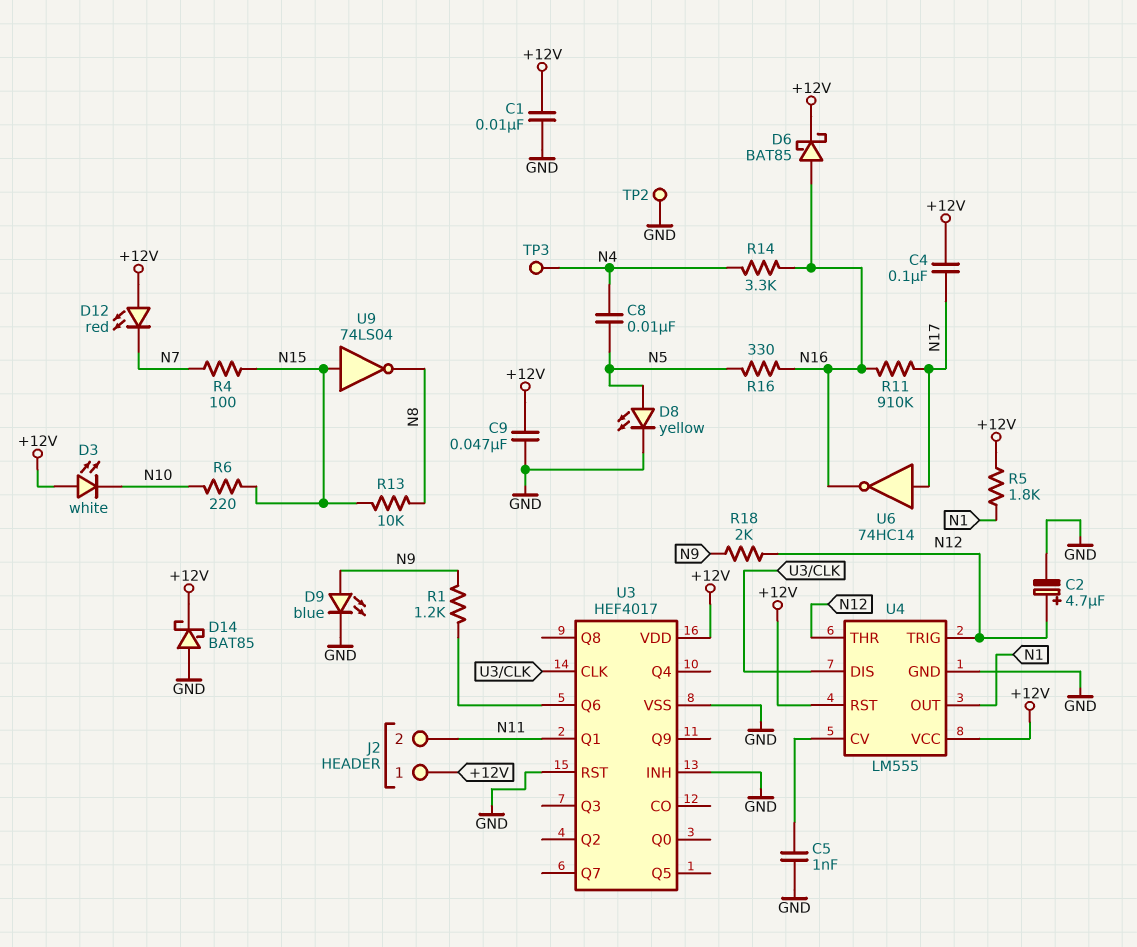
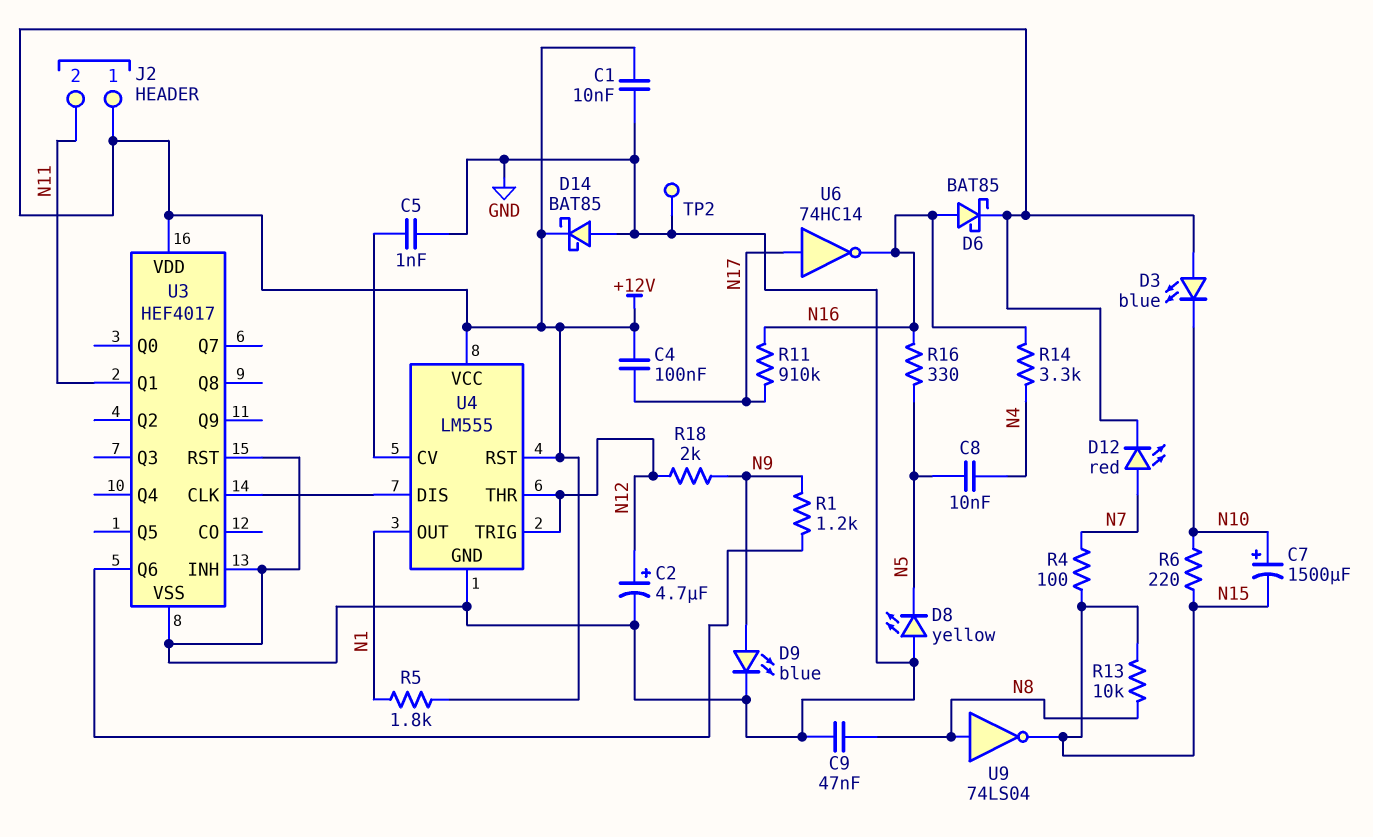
C7: none -> 1500uF (plus N10, minus N15)
C9: 47nF (+12V, GND) -> 47nF (GND, N8)
D3: LED white (A +12V, K N10) -> LED blue (A +12V, K N10)
D8: LED yellow (A N5, K GND) -> LED yellow (A GND, K N5)
D12: LED red (A +12V, K N7) -> LED red (A N7, K +12V)
TP3: test point (N4) -> none
U9: NOT 74LS04 (in N15, out N8) -> NOT 74LS04 (in N8, out N15)

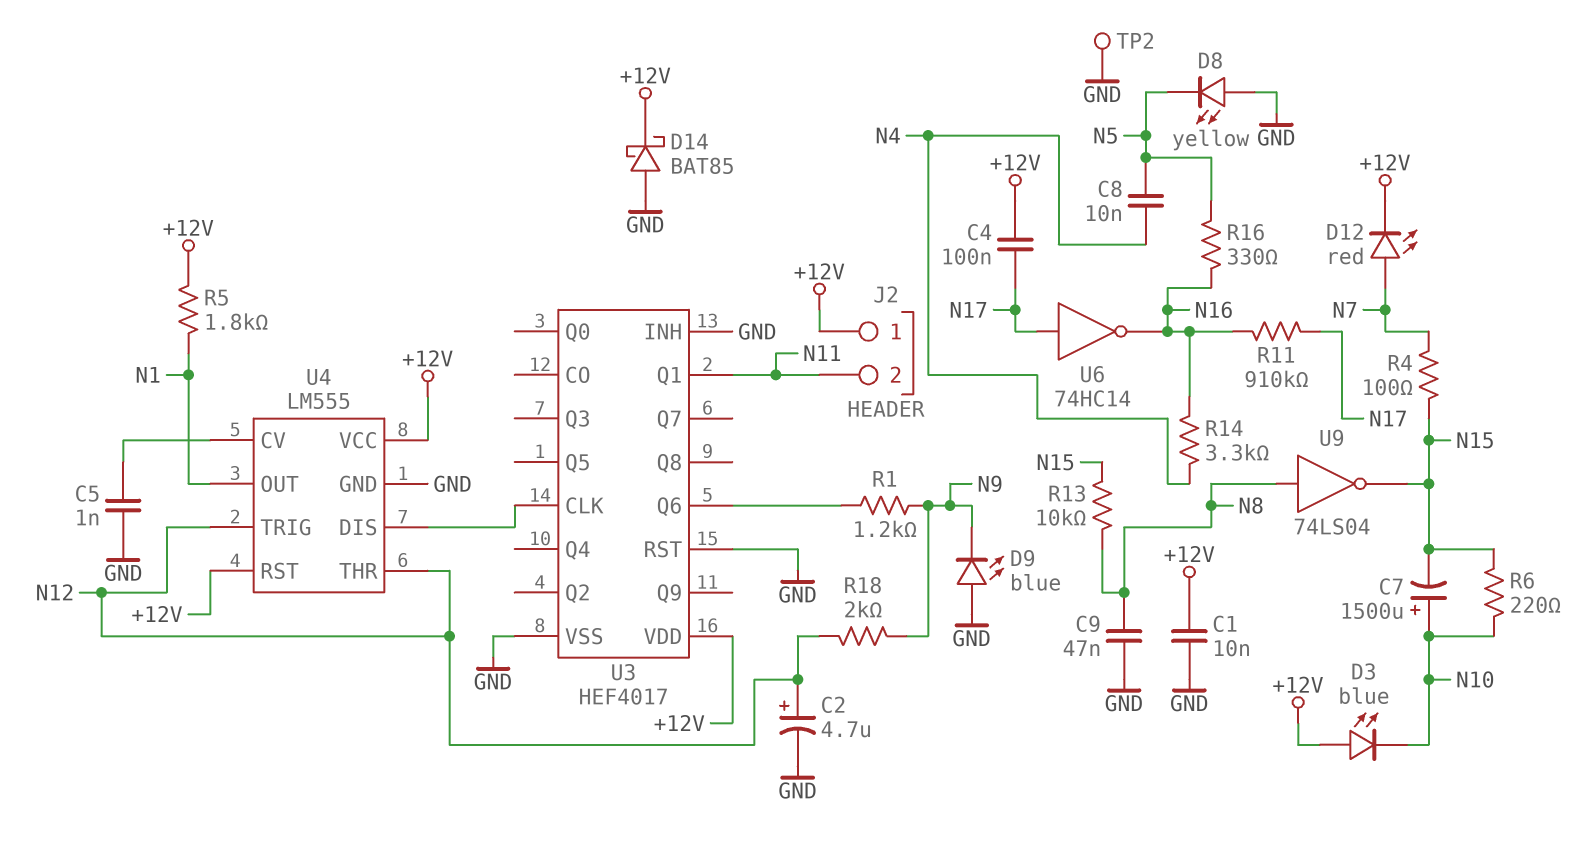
D6: schottky BAT85 (A N16, K +12V) -> none
D9: LED blue (A N9, K GND) -> LED blue (A GND, K N9)

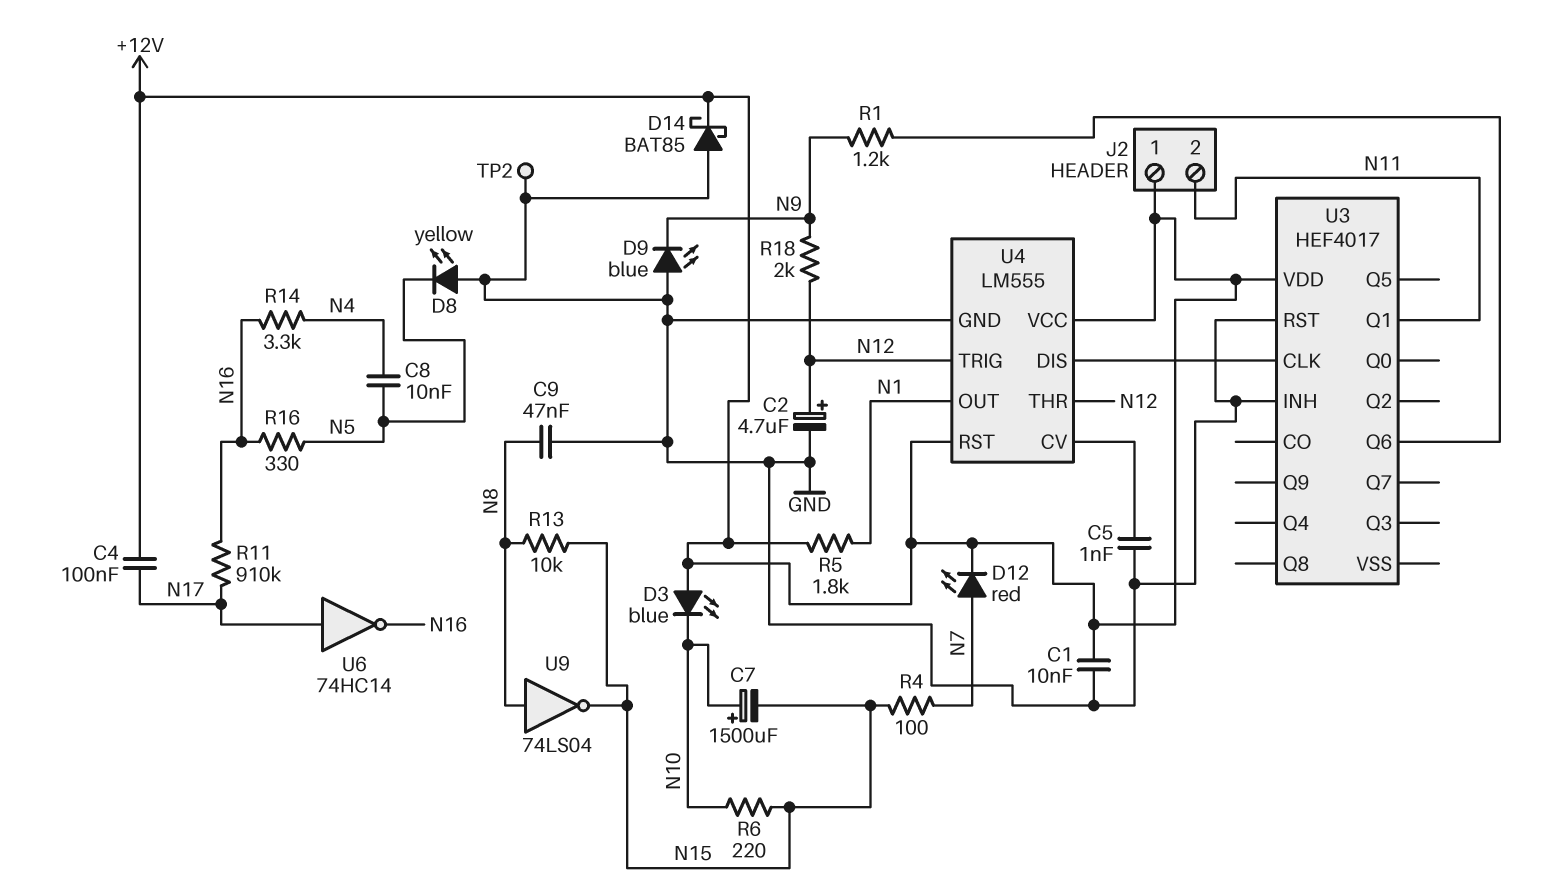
U3 pin VSS: GND -> none

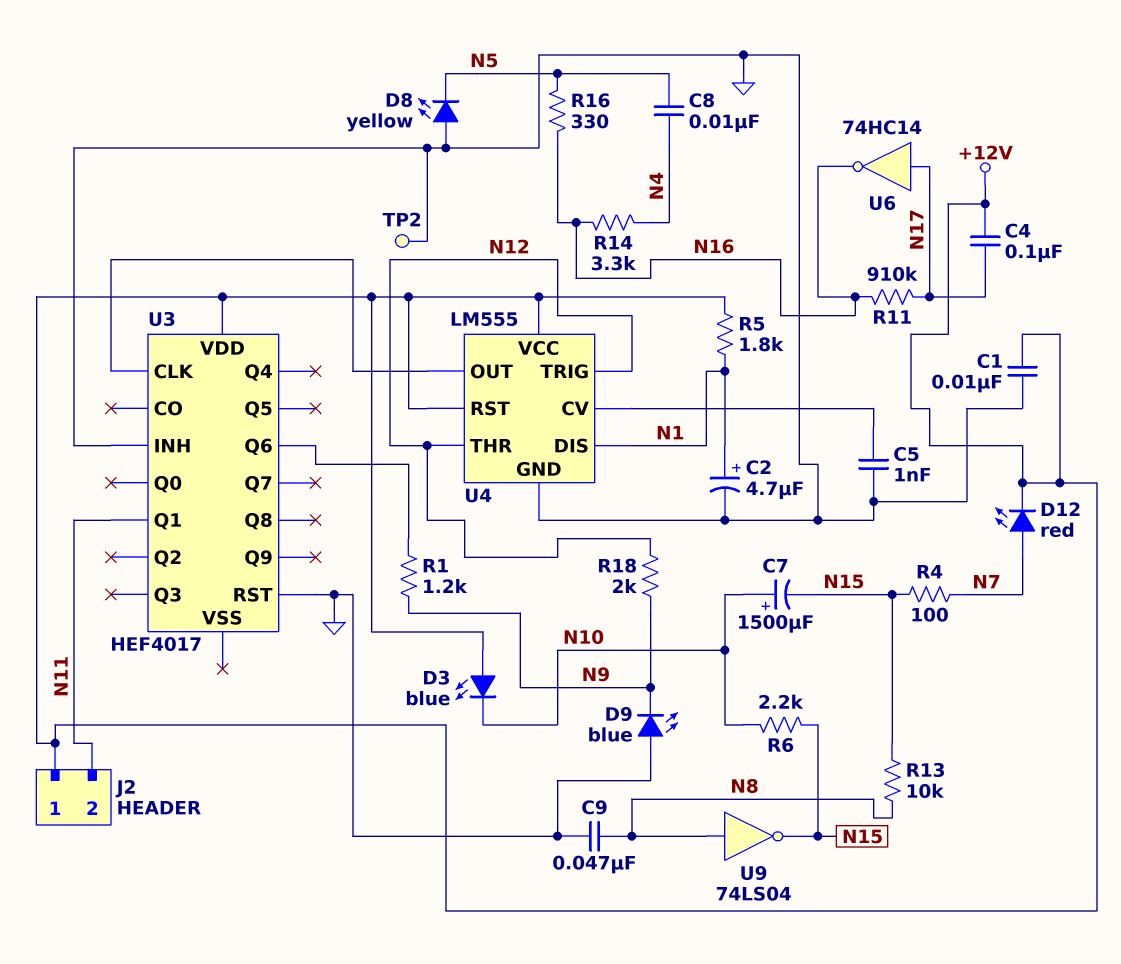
C2: 4.7uF (plus N12, minus GND) -> 4.7uF (plus N1, minus GND)
D14: schottky BAT85 (A GND, K +12V) -> none
R6: 220 (N10, N15) -> 2.2k (N10, N15)
U4 pin DIS: U3/CLK -> N1
U4 pin OUT: N1 -> U3/CLK

